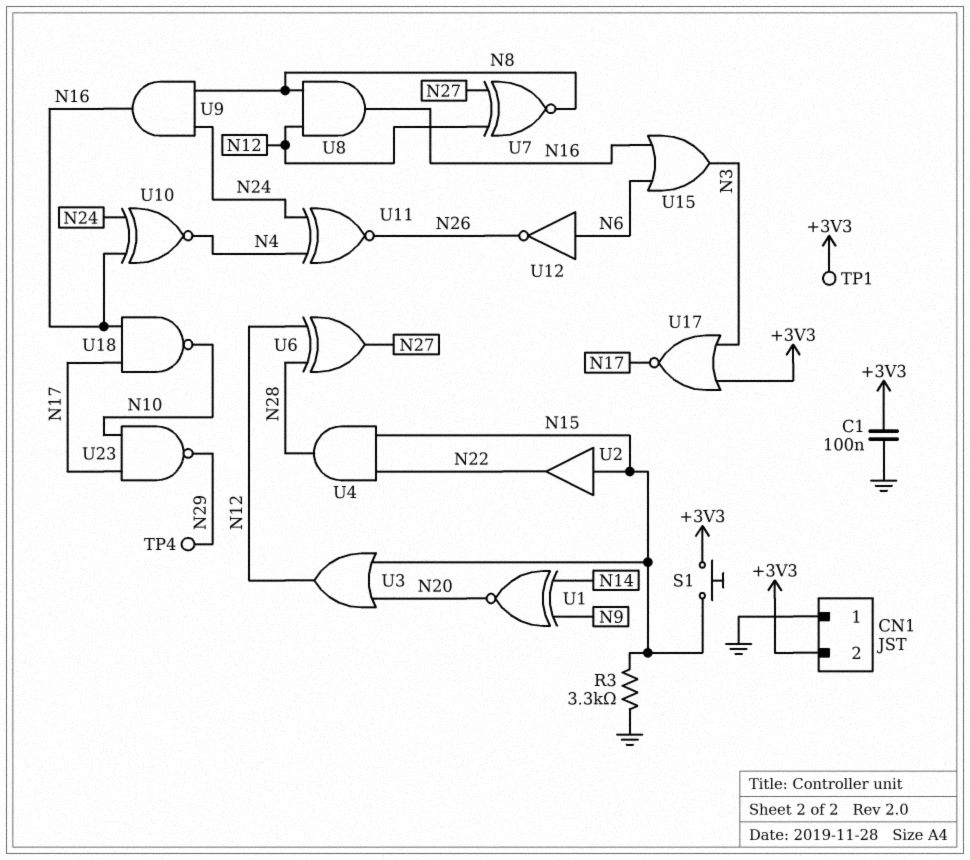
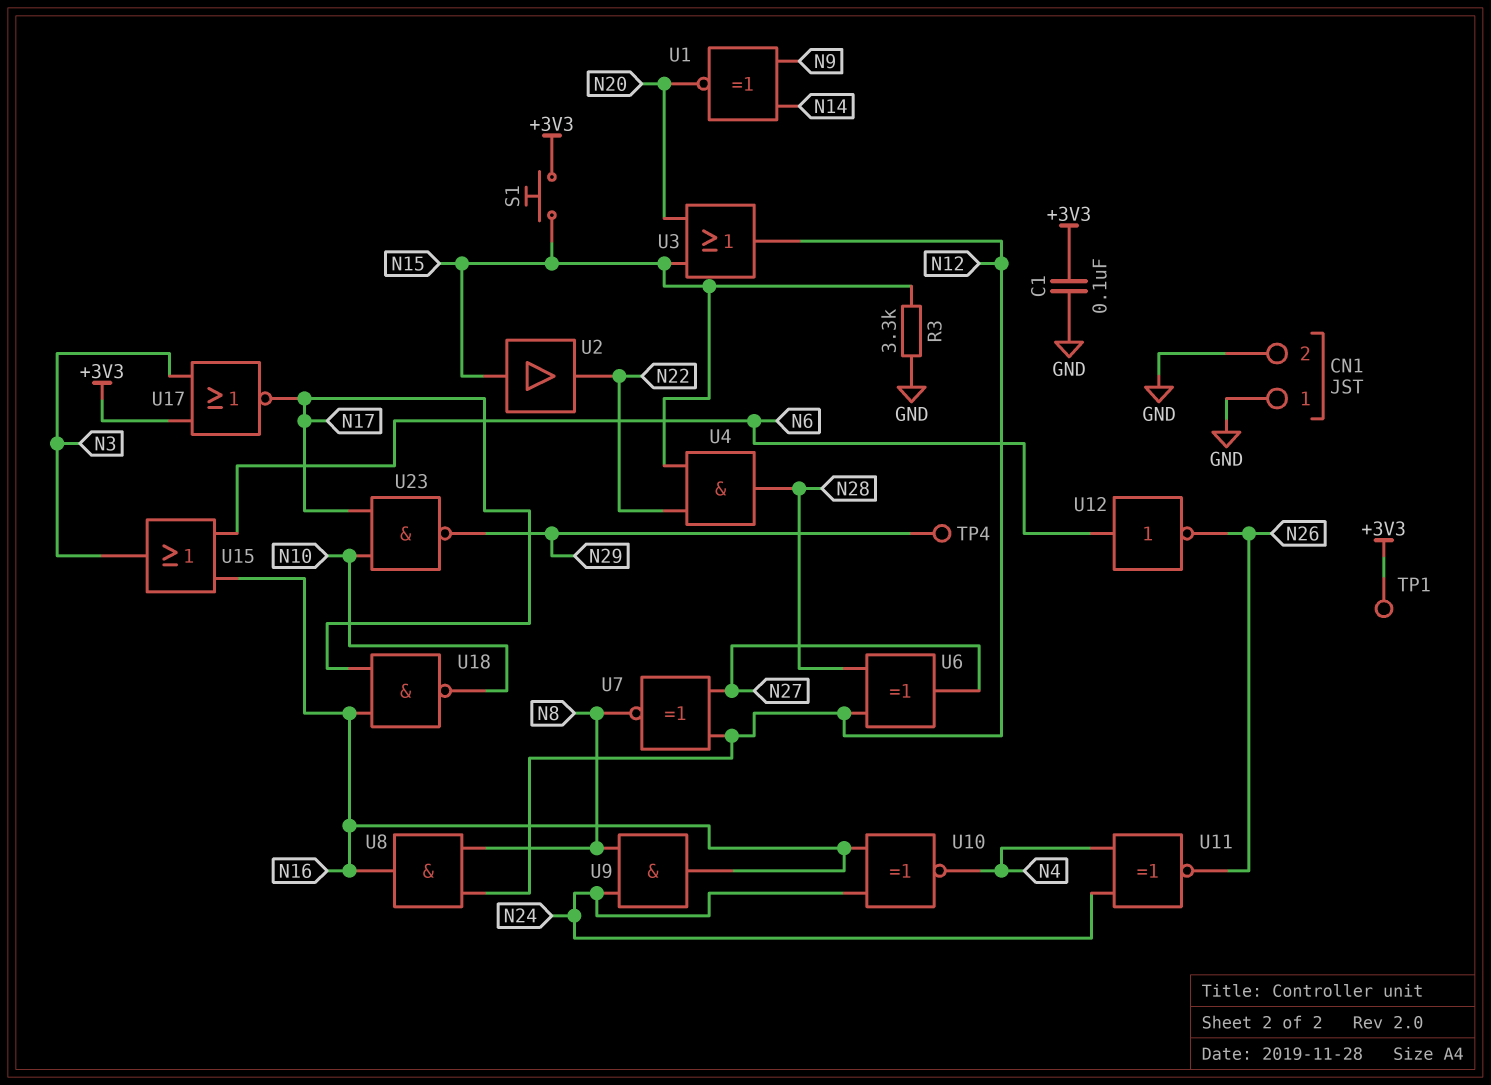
CN1 pin 2: +3V3 -> GND

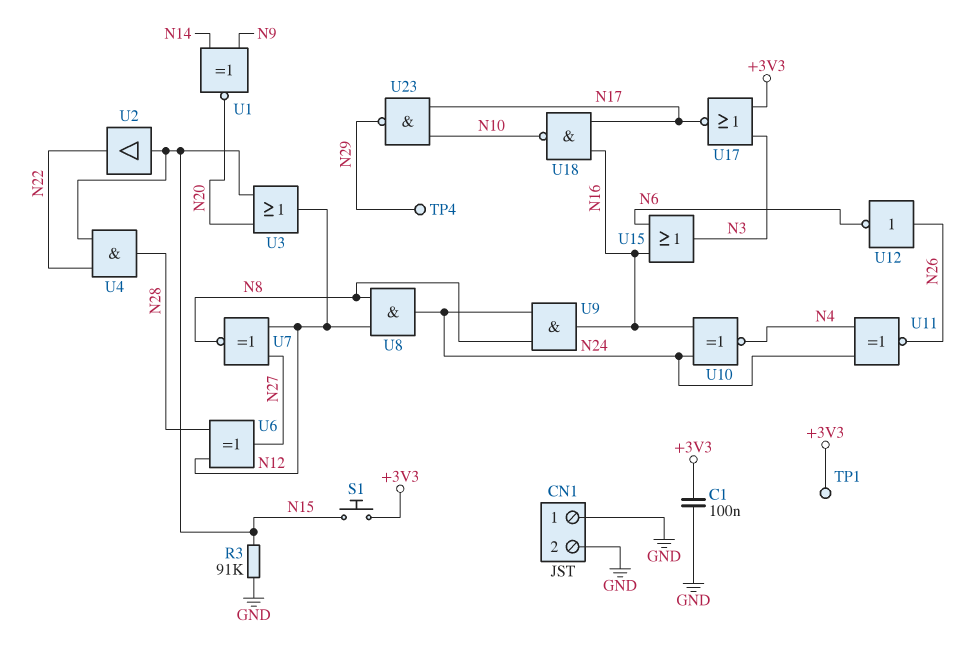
R3: 3.3k (GND, N15) -> 91k (GND, N15)
U8: AND (in N8, in N12, out N16) -> AND (in N8, in N12, out N24)
U12: NOT (in N6, out N26) -> NOT (in N26, out N6)

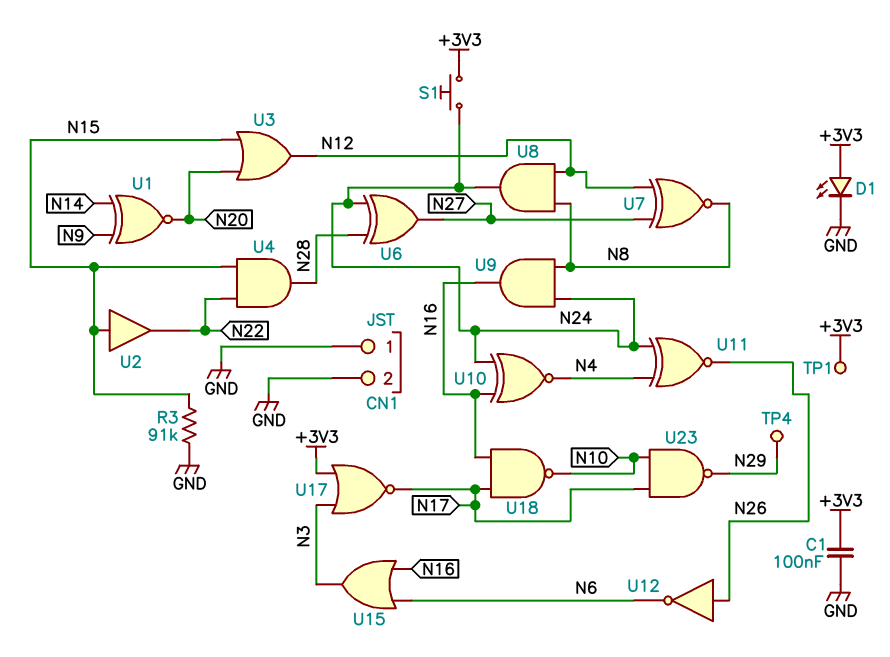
D1: none -> LED (A +3V3, K GND)
S1: button (+3V3, N15) -> button (+3V3, N24)
U6: XOR (in N12, in N28, out N27) -> XOR (in N24, in N28, out N27)

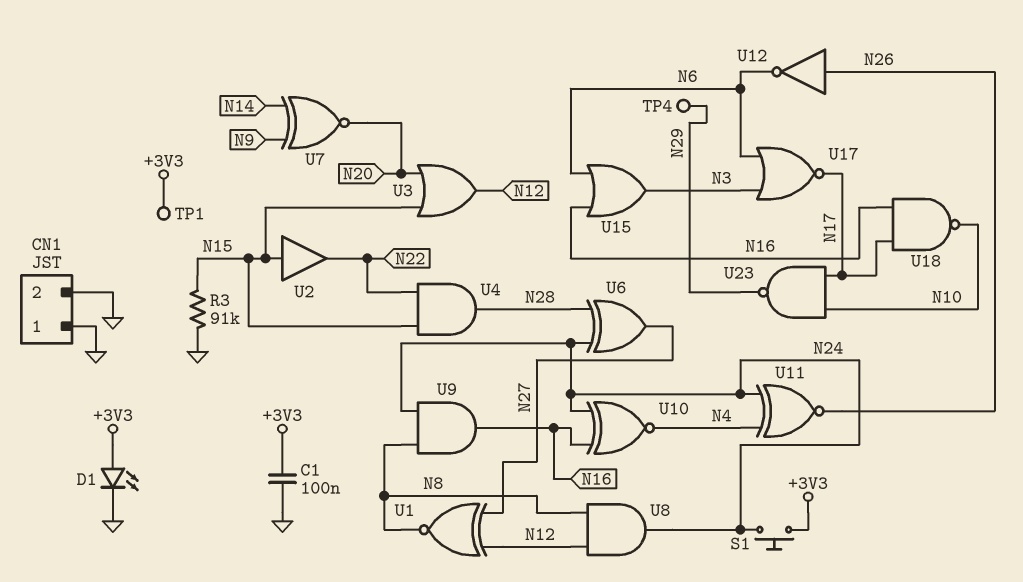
U1: XNOR (in N9, in N14, out N20) -> XNOR (in N12, in N27, out N8)
U7: XNOR (in N12, in N27, out N8) -> XNOR (in N9, in N14, out N20)
U17: NOR (in +3V3, in N3, out N17) -> NOR (in N3, in N6, out N17)

